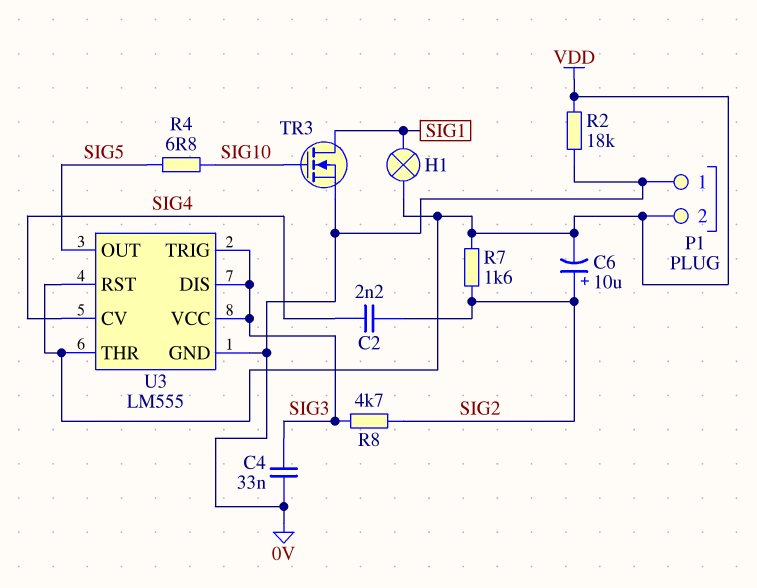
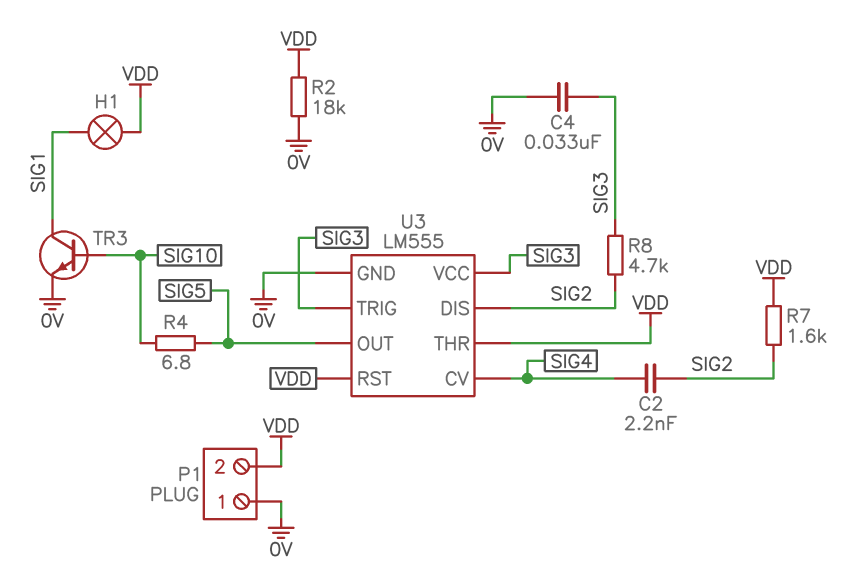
C6: 10uF (plus SIG2, minus VDD) -> none
TR3: NMOS (G SIG10, D SIG1, S 0V) -> NPN (B SIG10, C SIG1, E 0V)
U3 pin DIS: SIG3 -> SIG2

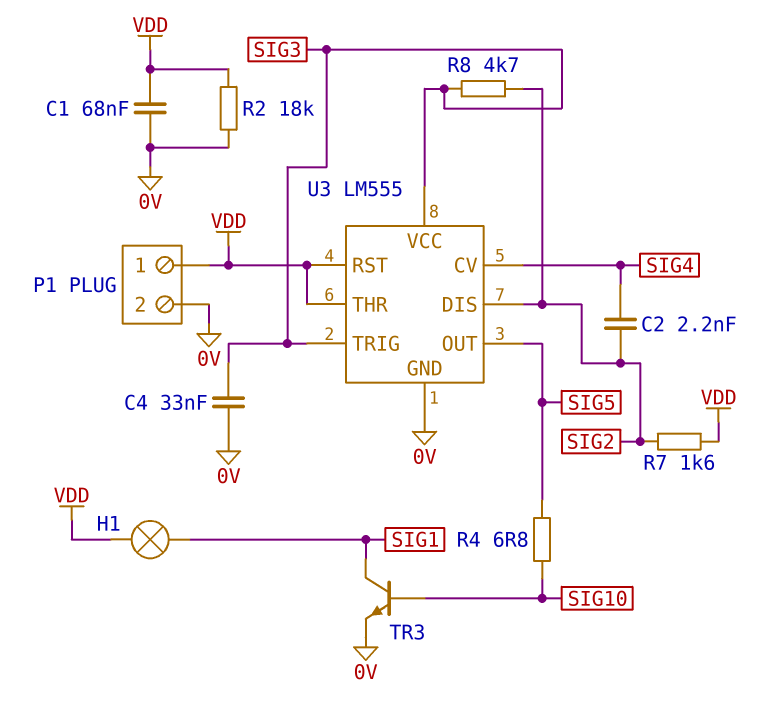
C1: none -> 68nF (0V, VDD)
P1 pin 1: 0V -> VDD
P1 pin 2: VDD -> 0V

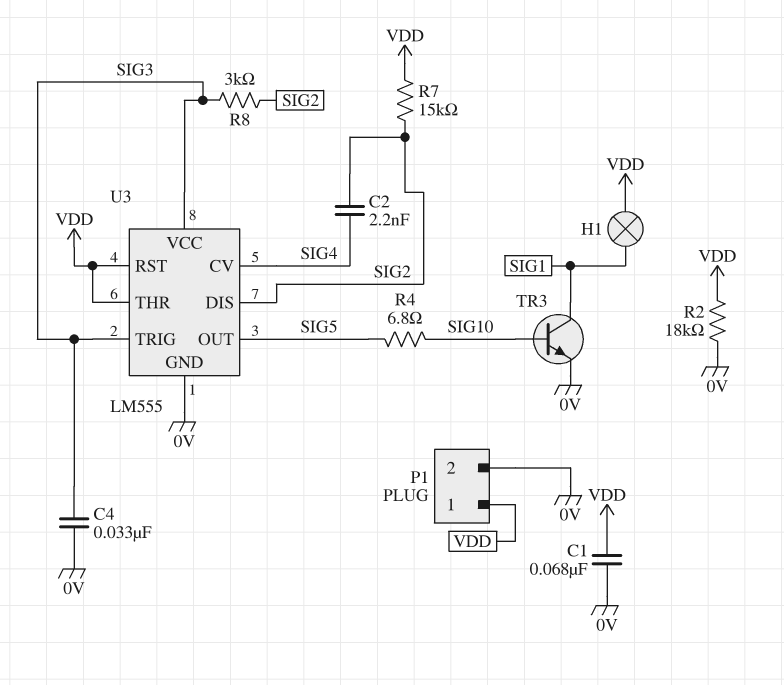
R7: 1.6k (SIG2, VDD) -> 15k (SIG2, VDD)
R8: 4.7k (SIG2, SIG3) -> 3k (SIG2, SIG3)

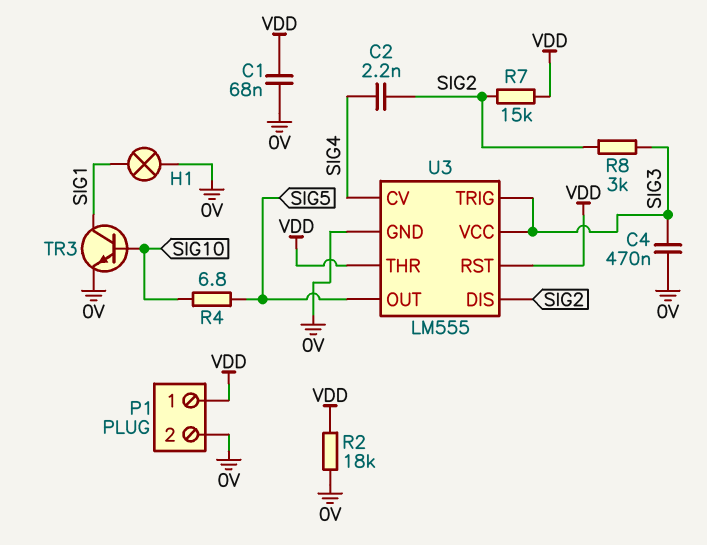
C4: 33nF (0V, SIG3) -> 470nF (0V, SIG3)
H1: lamp (SIG1, VDD) -> lamp (0V, SIG1)

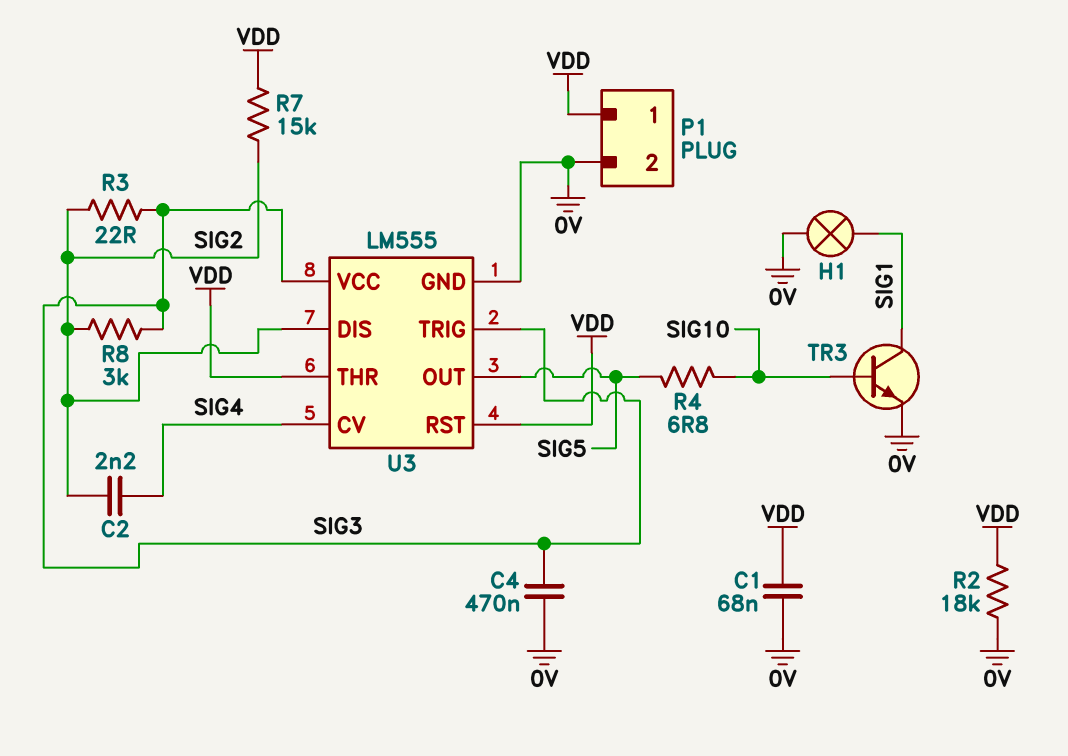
R3: none -> 22 (SIG2, SIG3)

